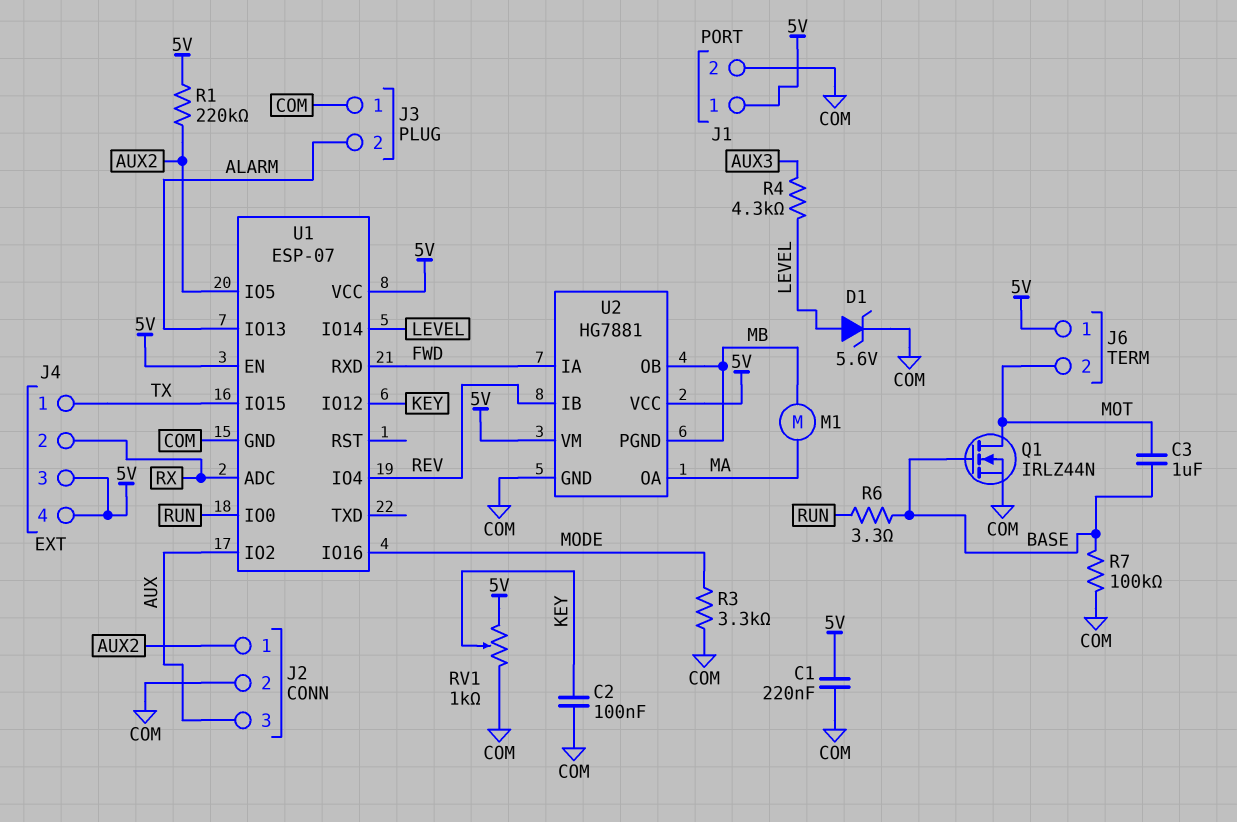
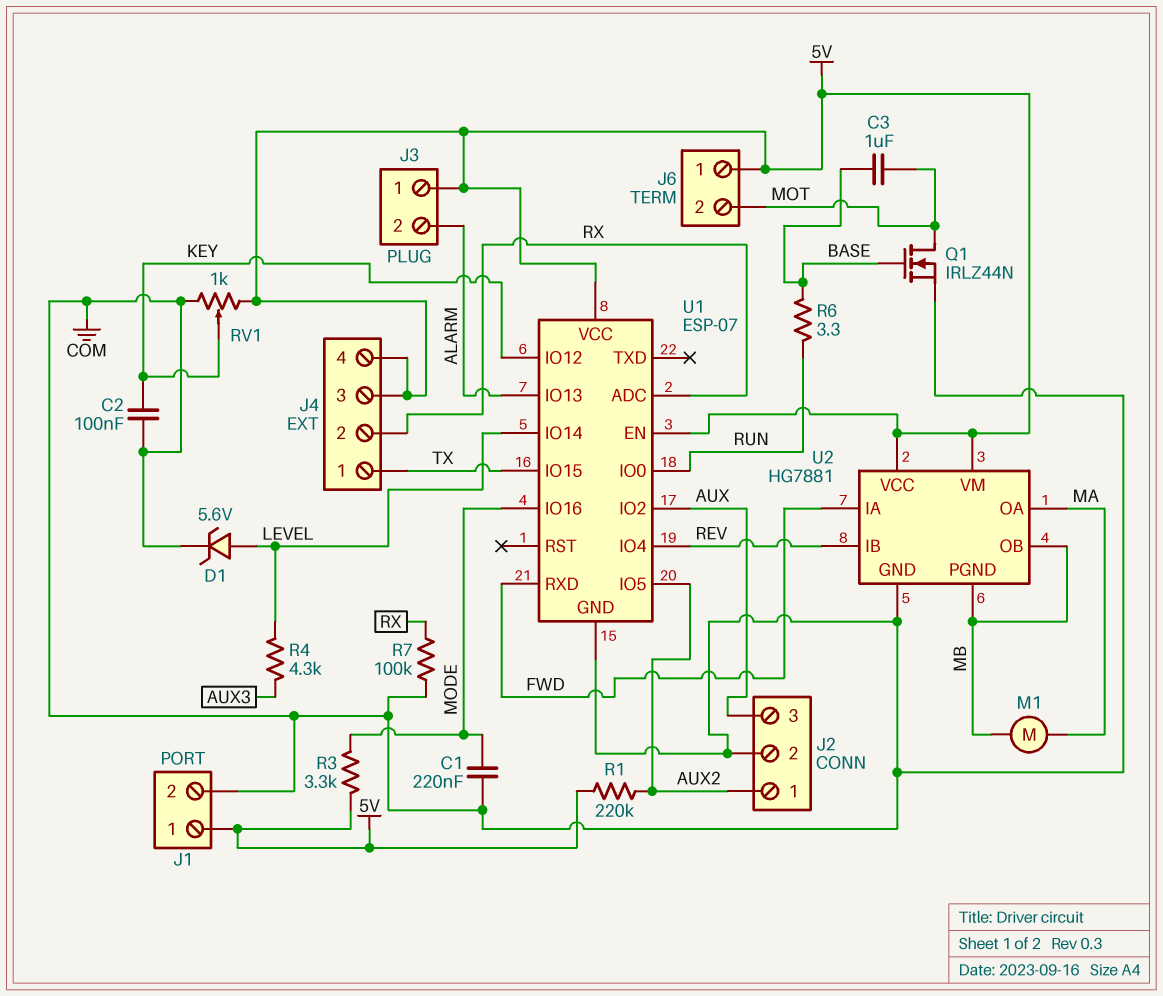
C1: 220nF (5V, COM) -> 220nF (COM, MODE)
J3 pin 1: COM -> 5V
R3: 3.3k (COM, MODE) -> 3.3k (5V, MODE)
R7: 100k (BASE, COM) -> 100k (COM, RX)

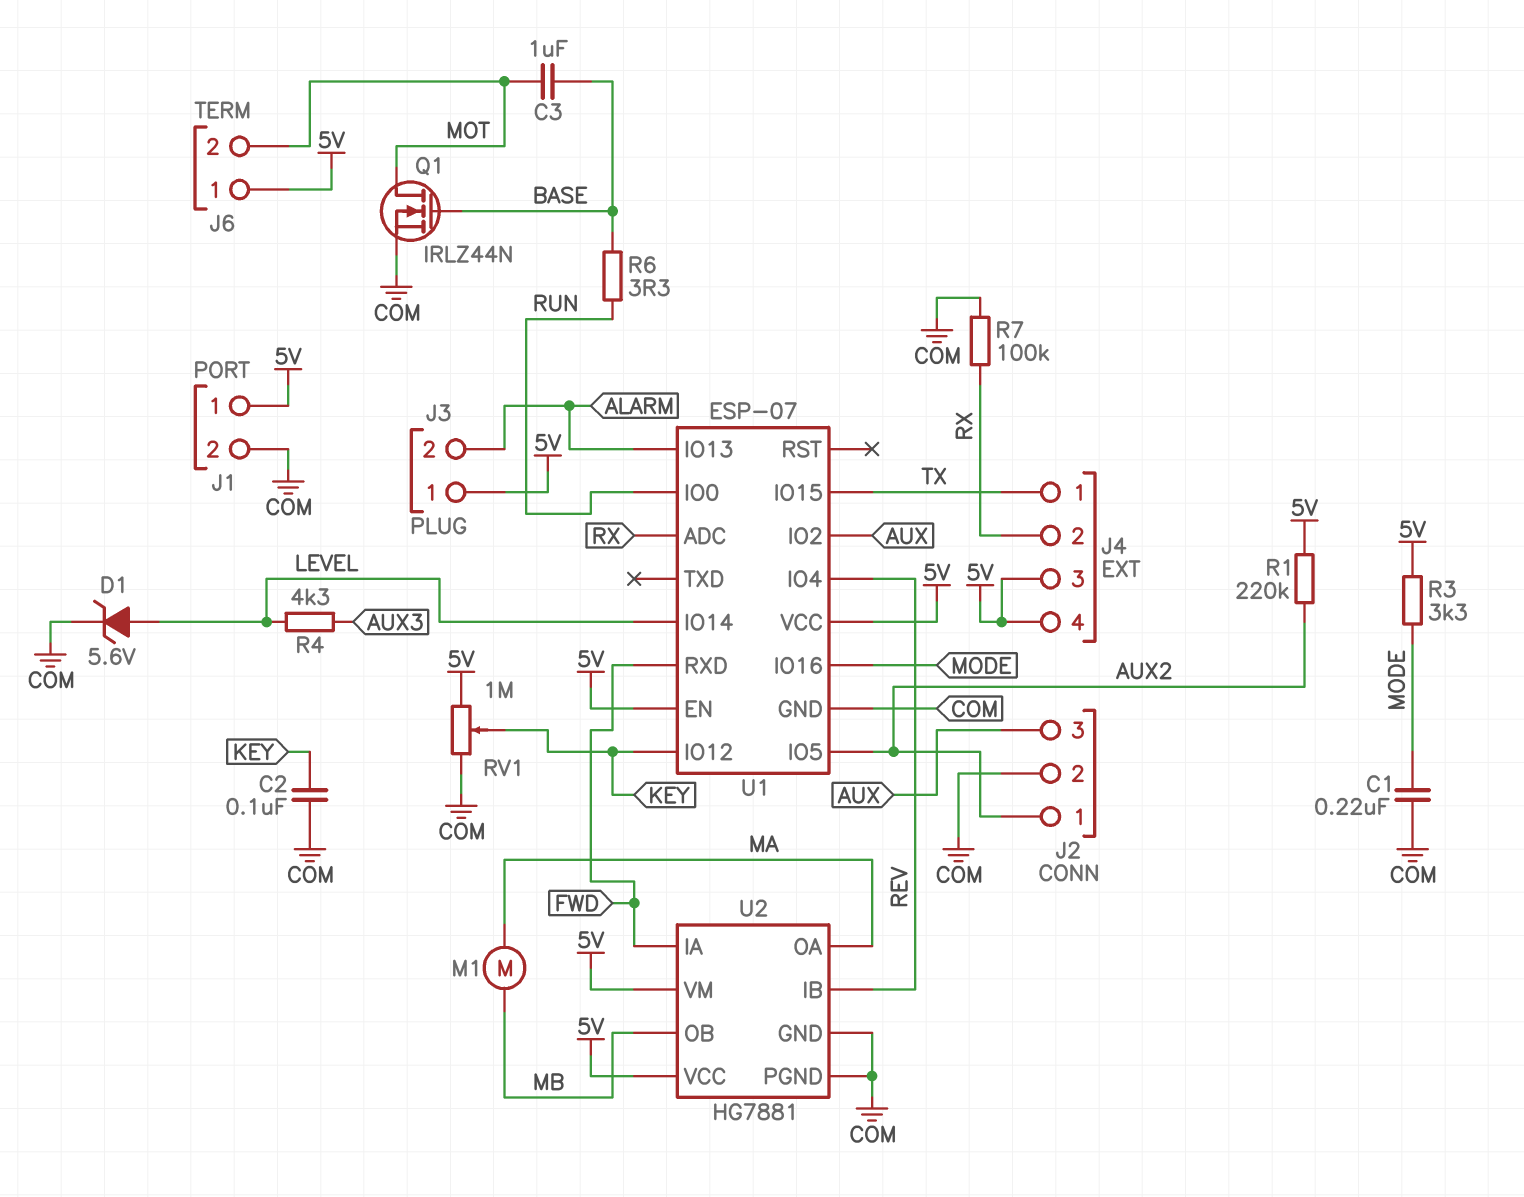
RV1: 1k (5V, COM, wiper KEY) -> 1M (5V, COM, wiper KEY)
U2 pin PGND: MB -> COM

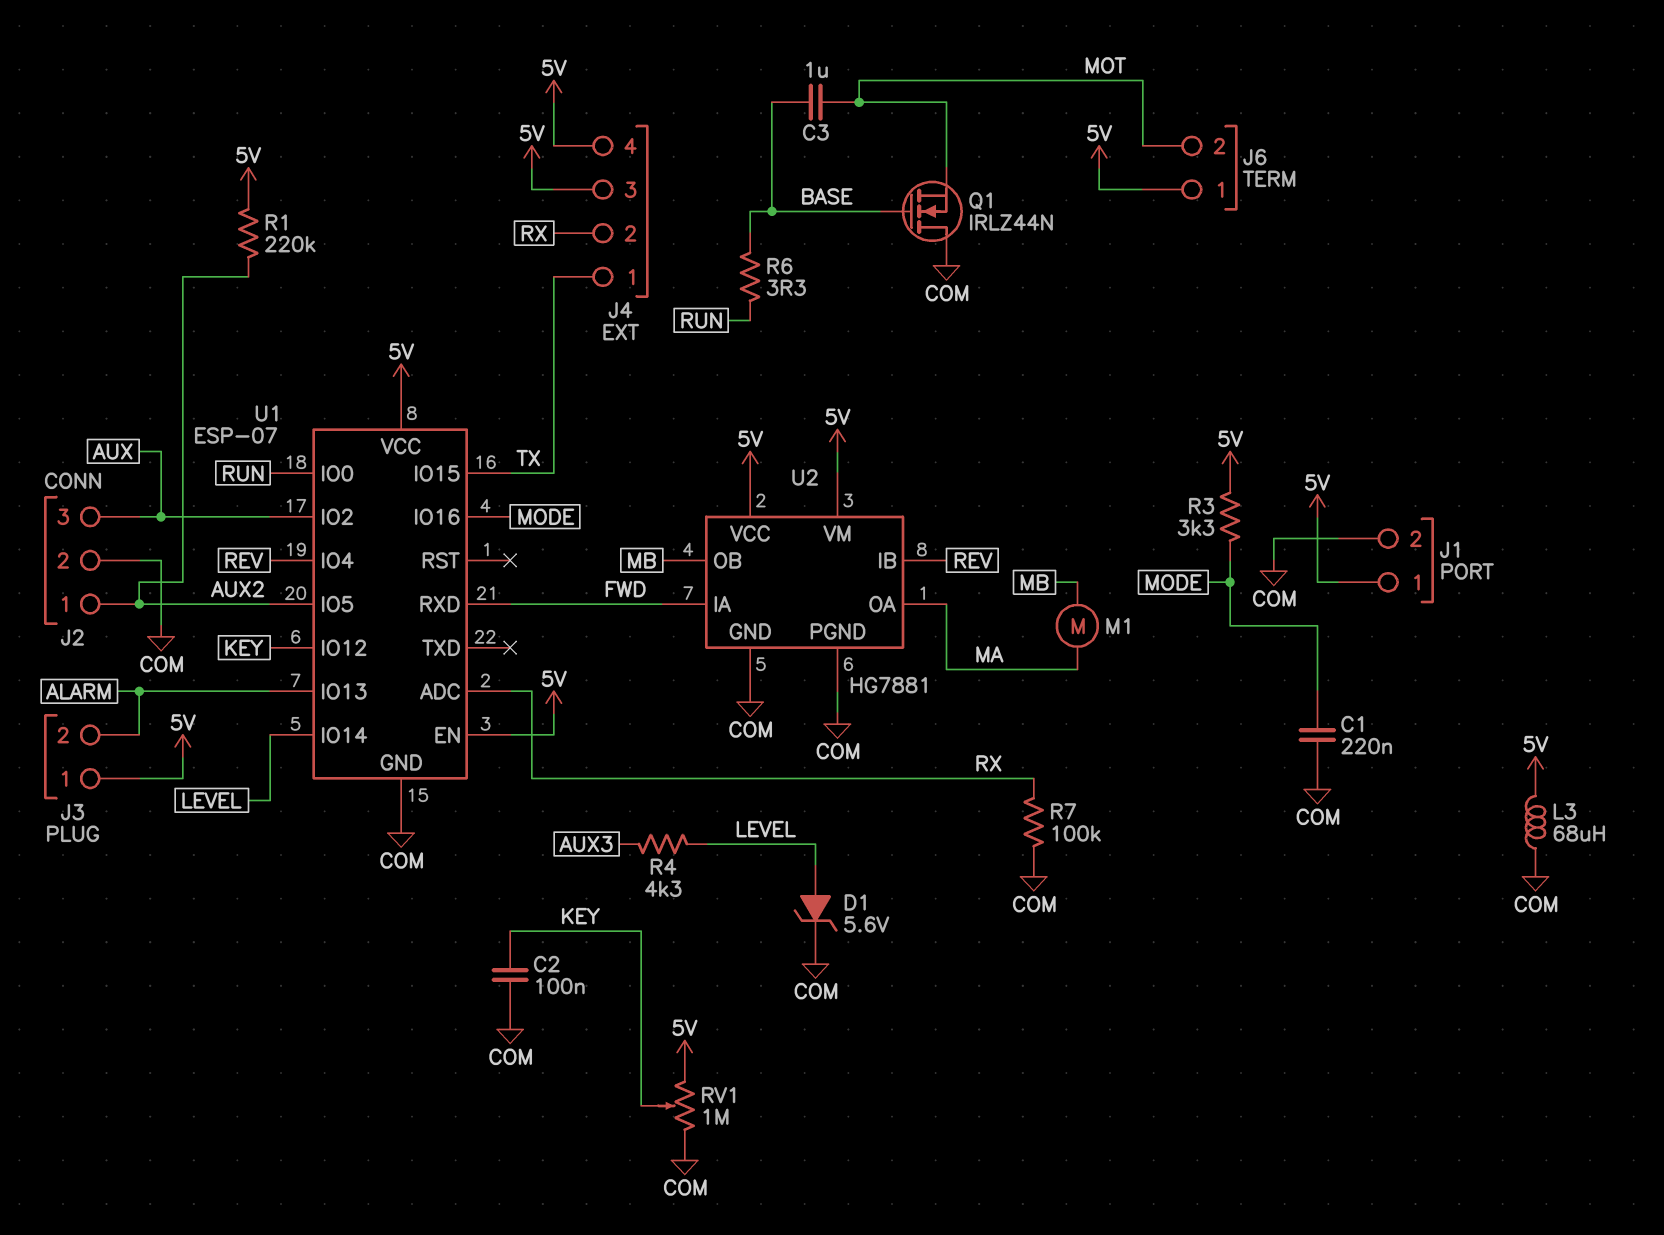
L3: none -> 68uH (5V, COM)
Q1: NMOS IRLZ44N (G BASE, D MOT, S COM) -> NMOS IRLZ44N (G BASE, D COM, S MOT)

